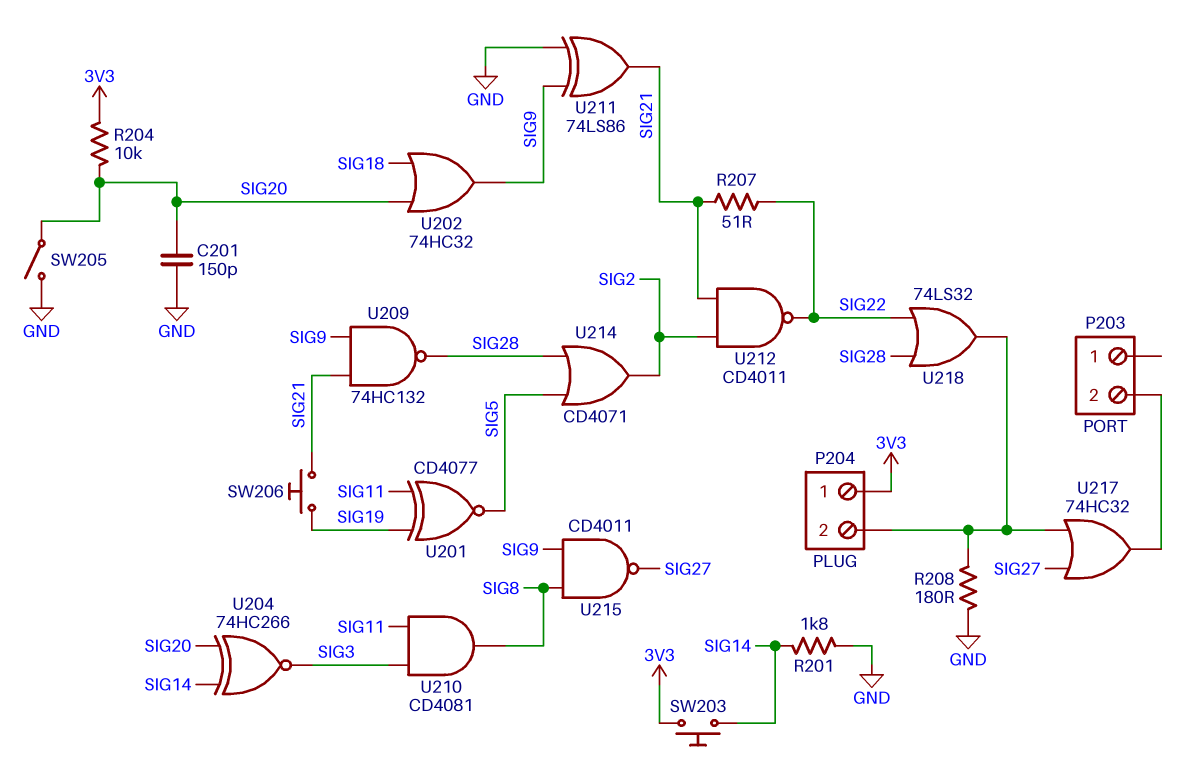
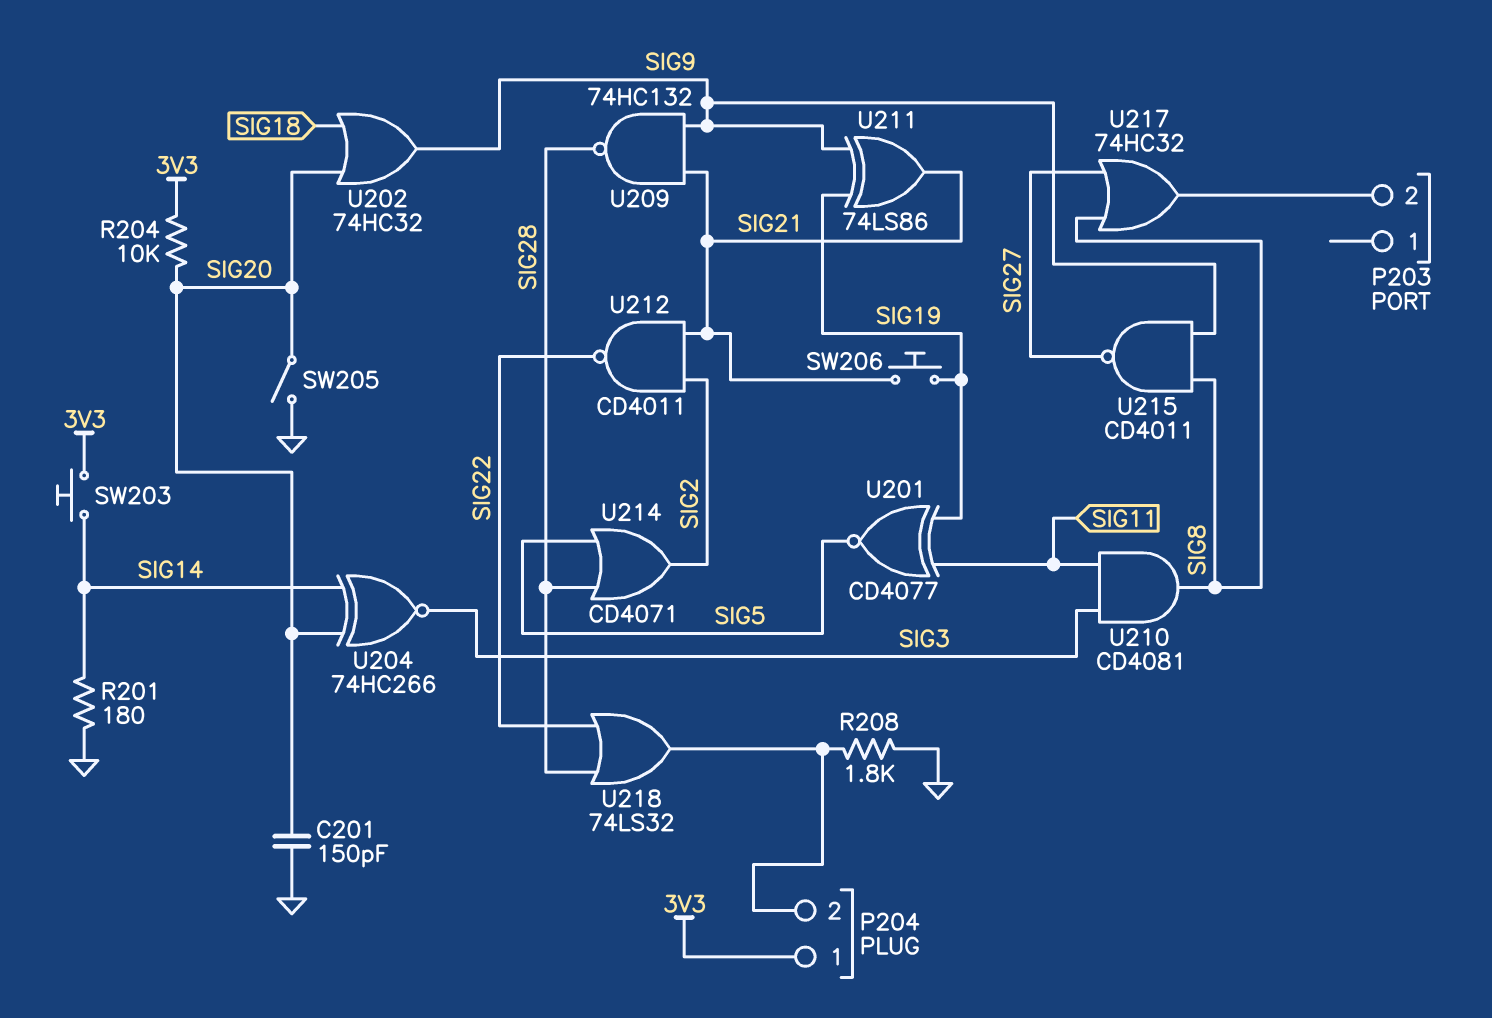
R201: 1.8k (GND, SIG14) -> 180 (GND, SIG14)
R207: 51 (SIG21, SIG22) -> none
R208: 180 (GND, P204/2) -> 1.8k (GND, P204/2)
U211: XOR 74LS86 (in GND, in SIG9, out SIG21) -> XOR 74LS86 (in SIG9, in SIG19, out SIG21)
U217: OR 74HC32 (in P204/2, in SIG27, out P203/2) -> OR 74HC32 (in SIG8, in SIG27, out P203/2)

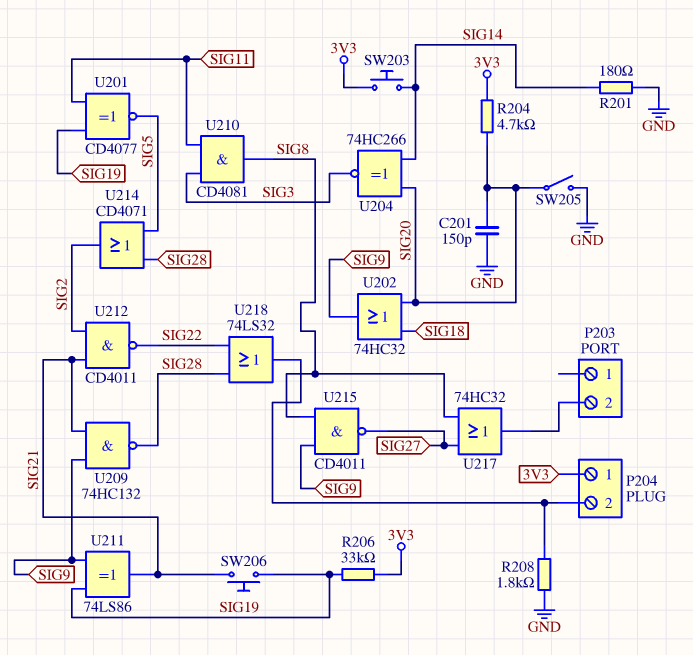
R204: 10k (3V3, SIG20) -> 4.7k (3V3, SIG20)
R206: none -> 33k (3V3, SIG19)

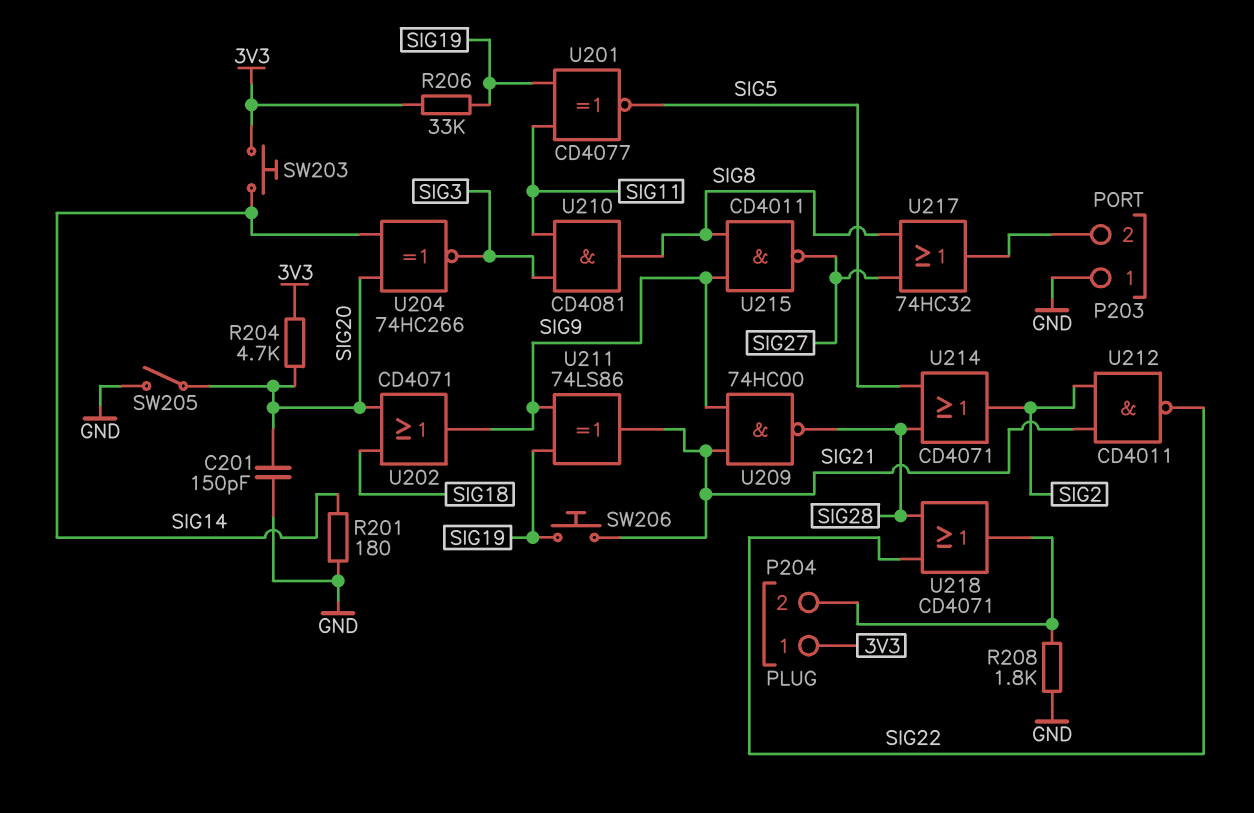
P203 pin 1: none -> GND
U202: OR 74HC32 (in SIG18, in SIG20, out SIG9) -> OR CD4071 (in SIG18, in SIG20, out SIG9)
U209: NAND 74HC132 (in SIG9, in SIG21, out SIG28) -> NAND 74HC00 (in SIG9, in SIG21, out SIG28)
U218: OR 74LS32 (in SIG22, in SIG28, out P204/2) -> OR CD4071 (in SIG22, in SIG28, out P204/2)

